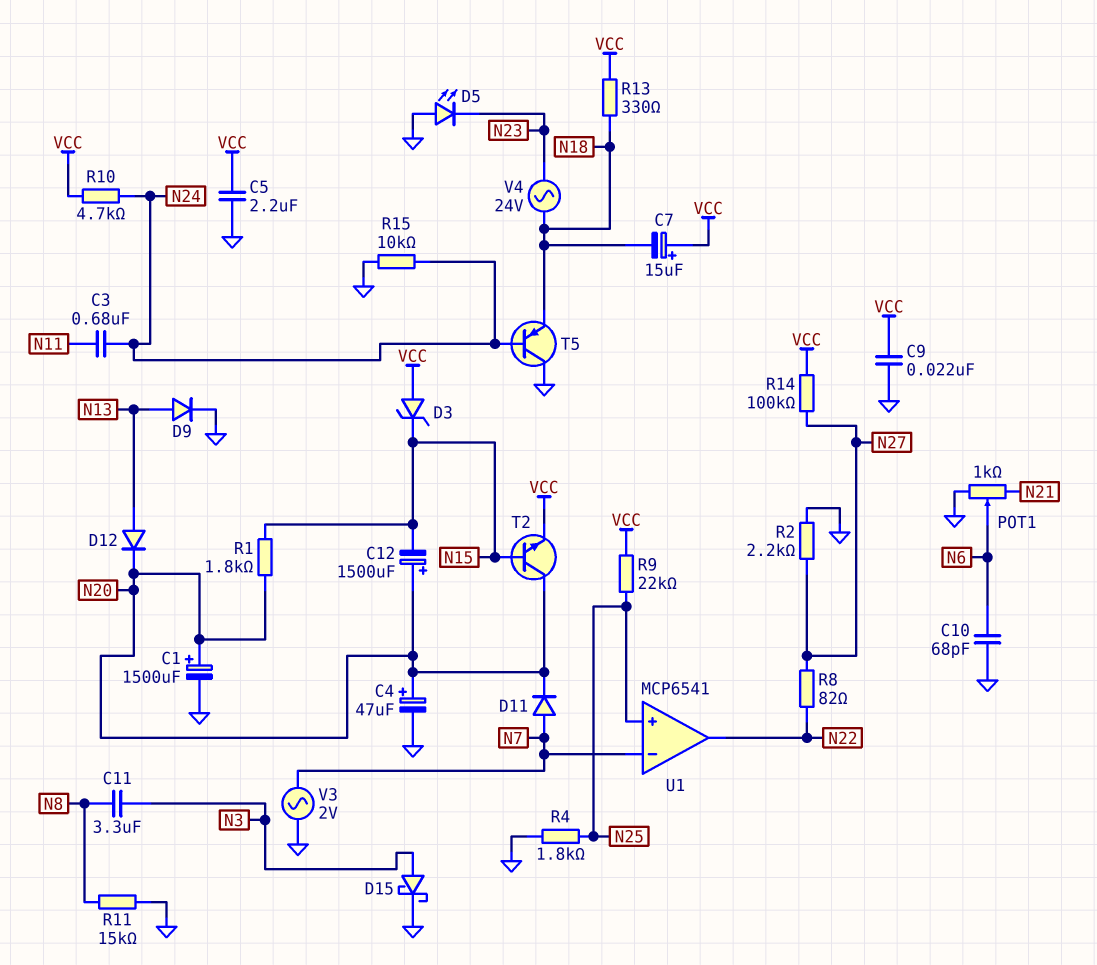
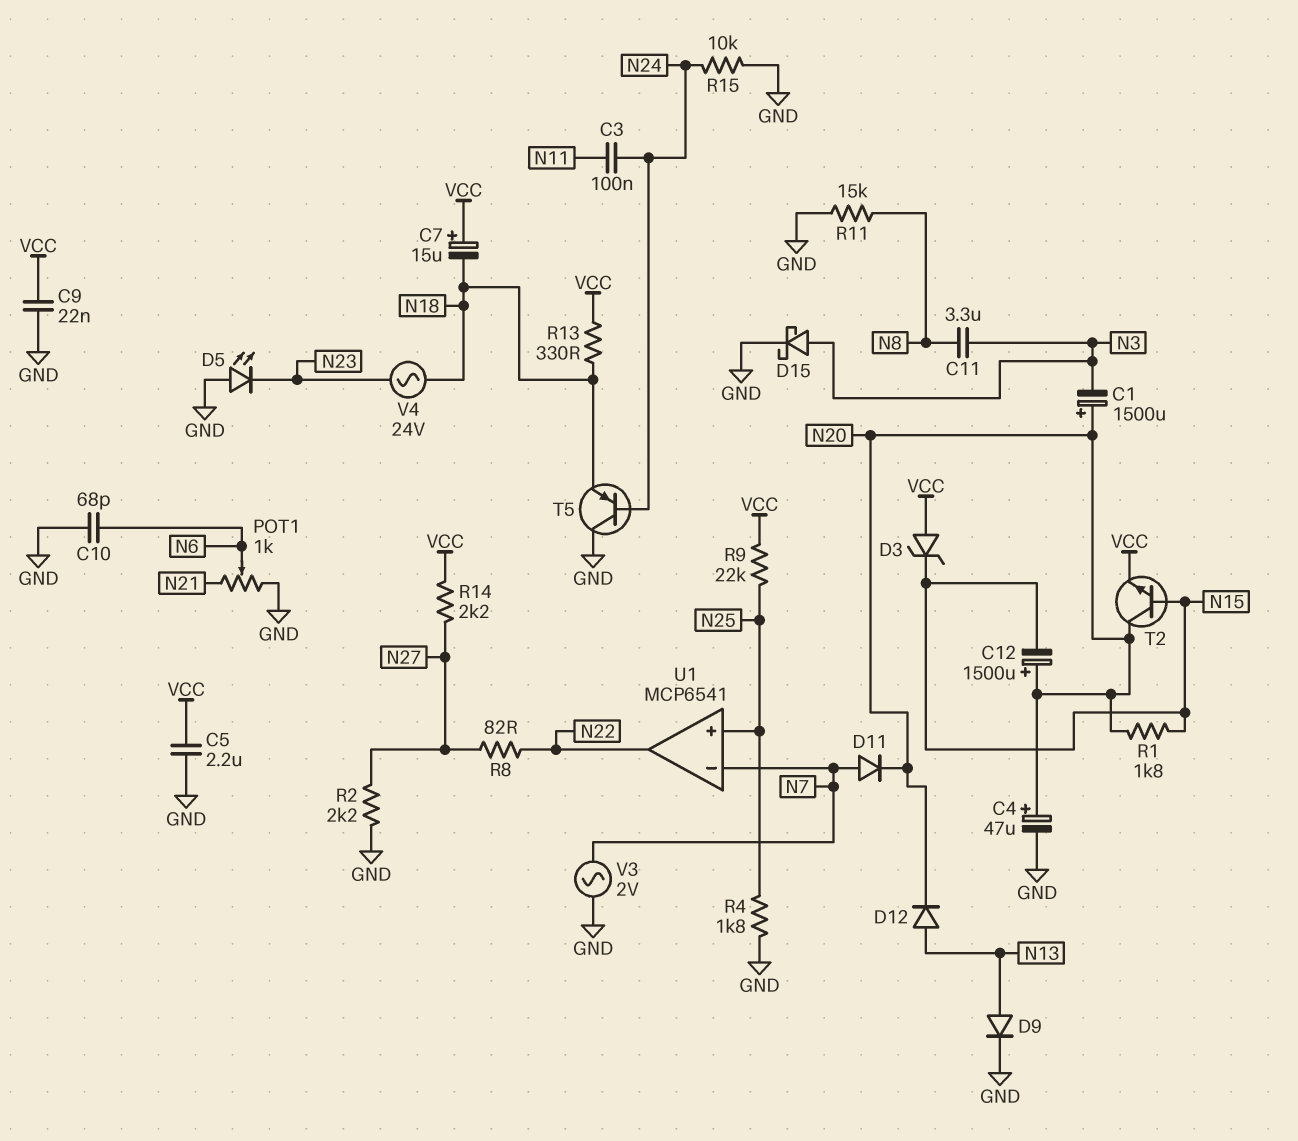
C1: 1500uF (plus N20, minus GND) -> 1500uF (plus N20, minus N3)
C3: 680nF (N11, N24) -> 100nF (N11, N24)
R10: 4.7k (N24, VCC) -> none
R14: 100k (N27, VCC) -> 2.2k (N27, VCC)

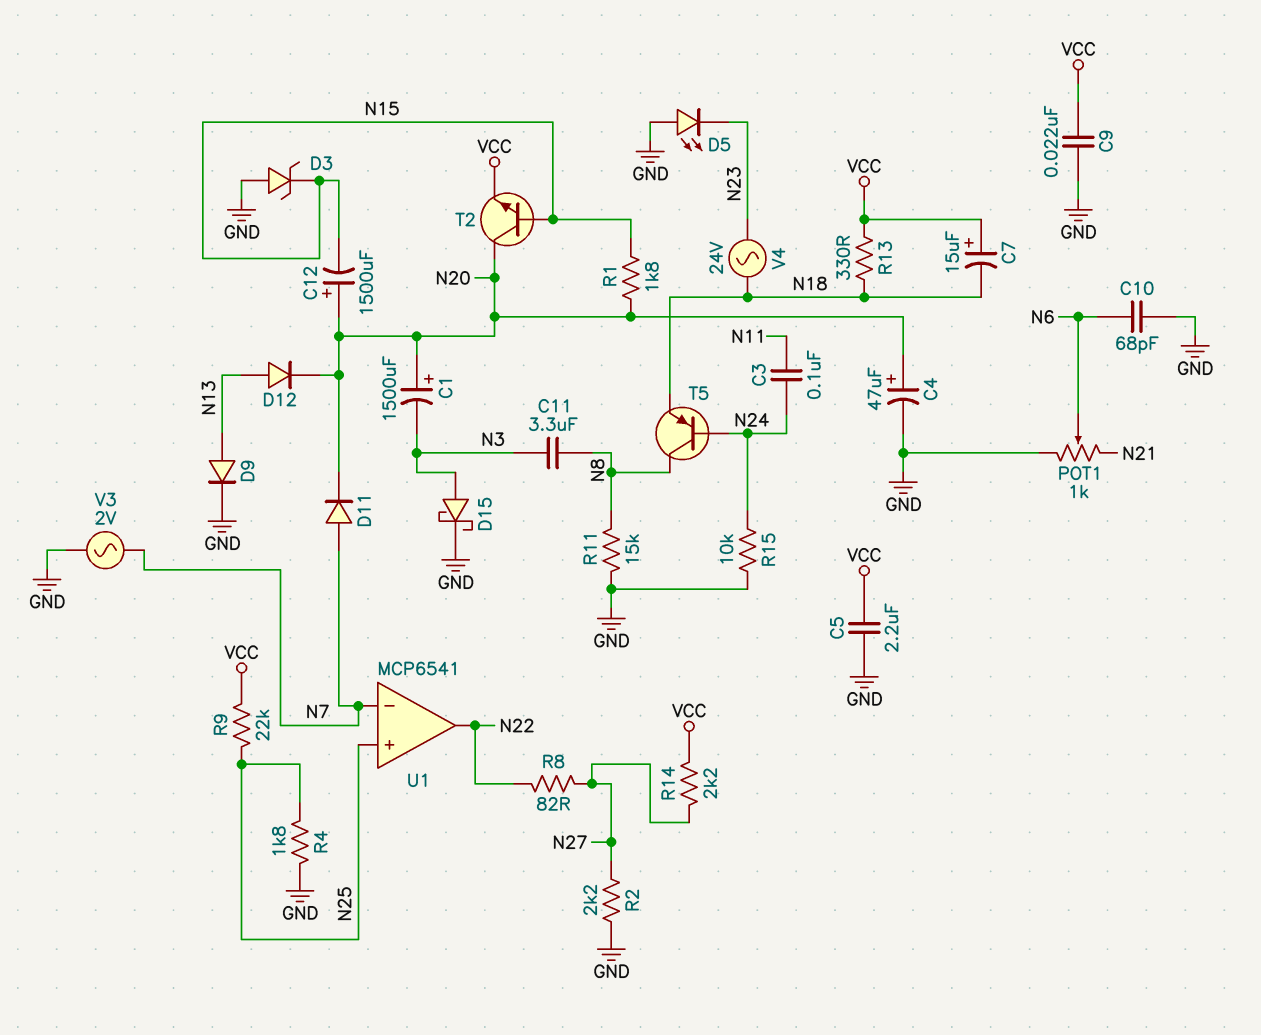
D3: zener (A VCC, K N15) -> zener (A GND, K N15)
T5: PNP (B N24, C GND, E N18) -> PNP (B N24, C N8, E N18)

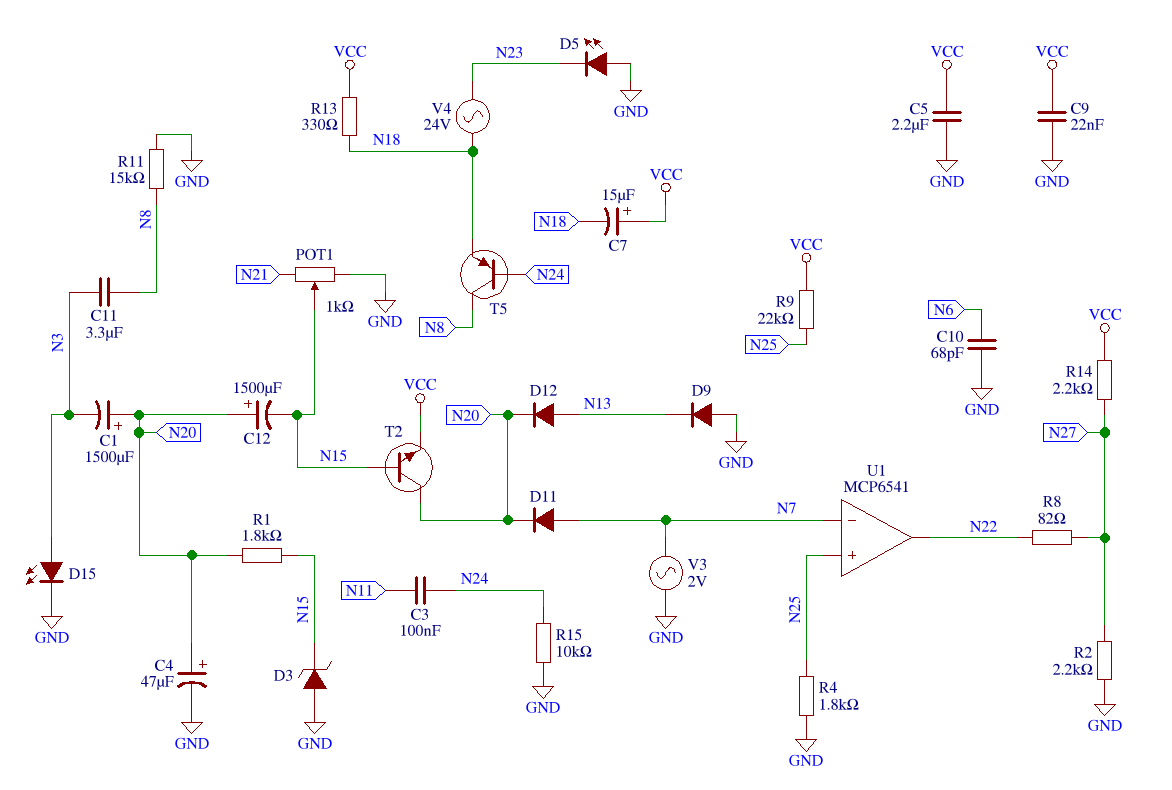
D9: diode (A N13, K GND) -> diode (A GND, K N13)
D15: schottky (A N3, K GND) -> LED (A N3, K GND)
POT1: 1k (GND, N21, wiper N6) -> 1k (GND, N21, wiper N15)

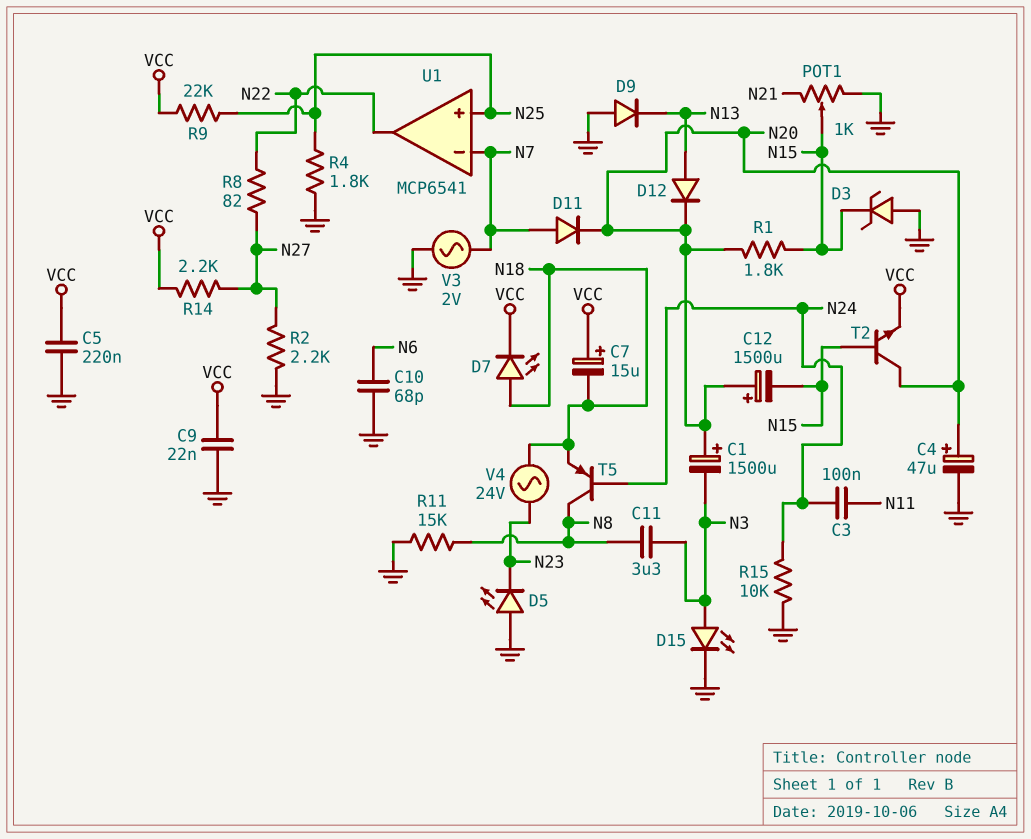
C5: 2.2uF (GND, VCC) -> 220nF (GND, VCC)
D7: none -> LED (A N18, K VCC)
R13: 330 (N18, VCC) -> none

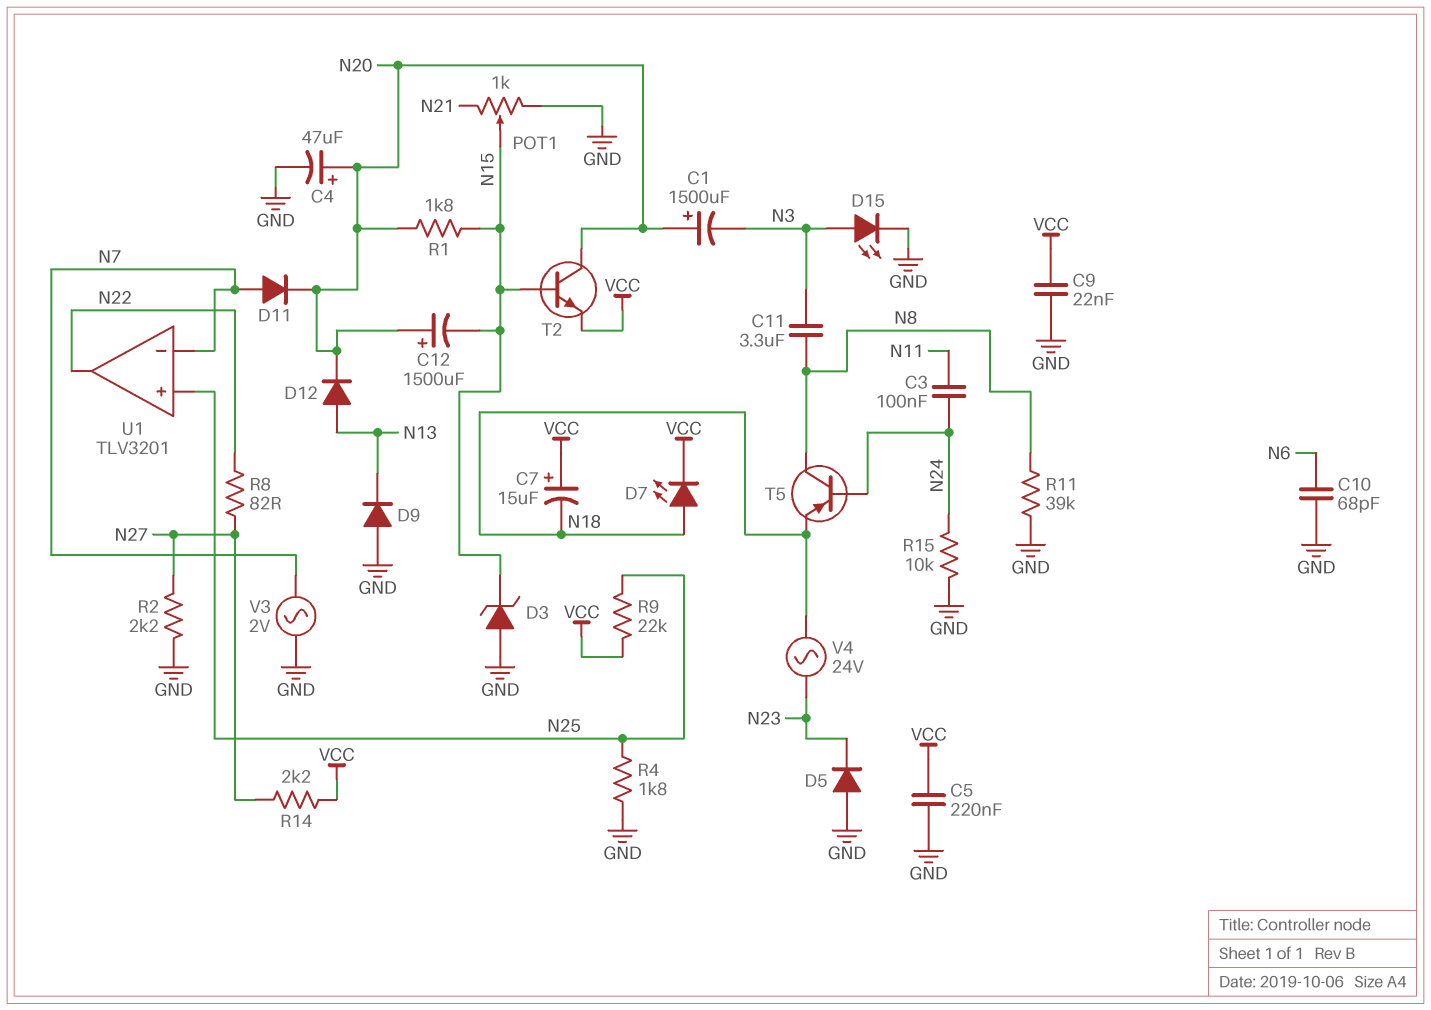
D5: LED (A GND, K N23) -> diode (A GND, K N23)
R11: 15k (GND, N8) -> 39k (GND, N8)
U1: MCP6541 -> TLV3201

